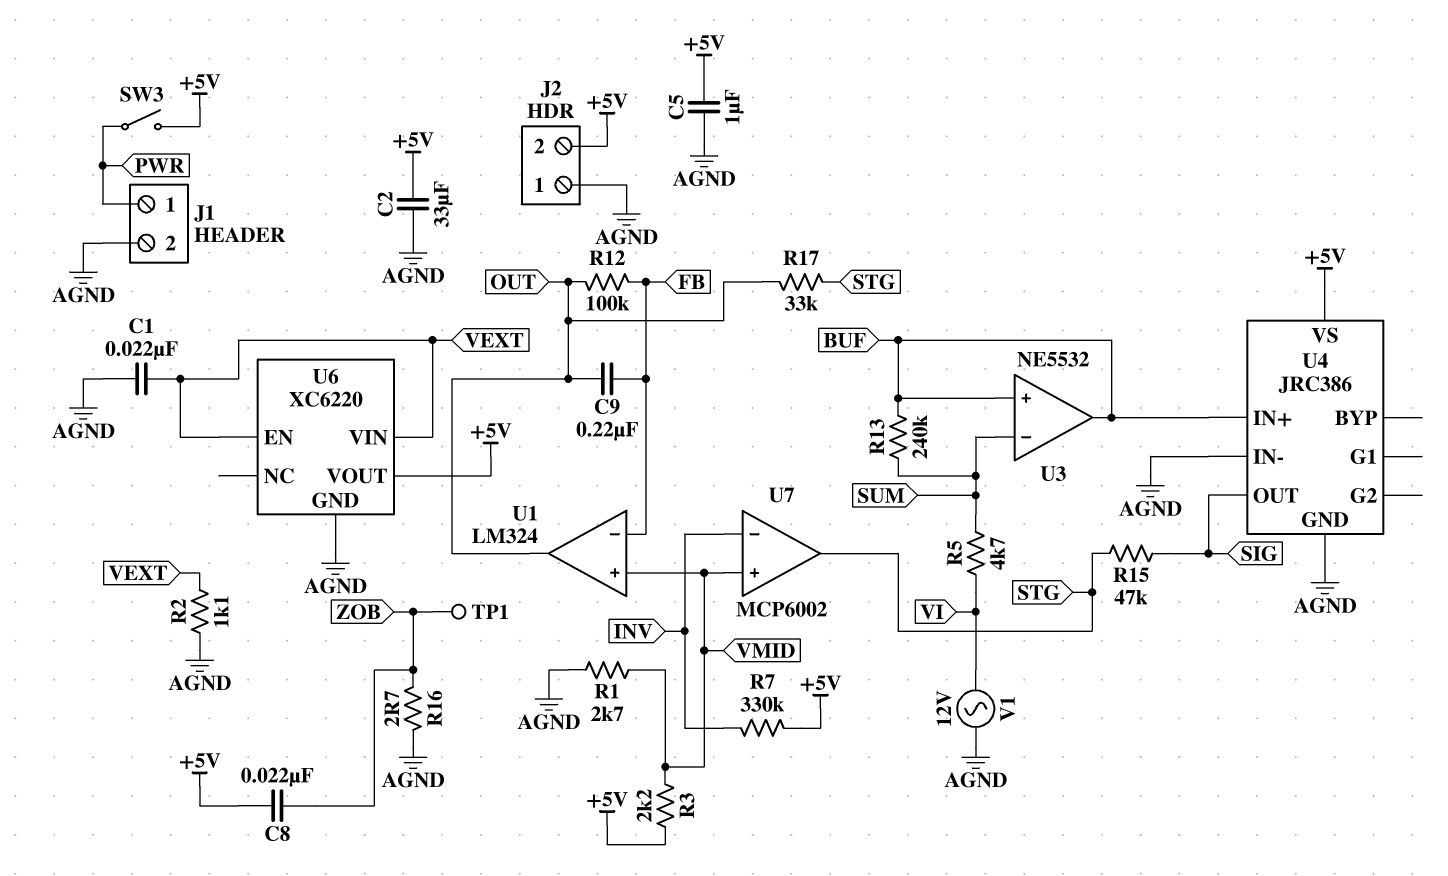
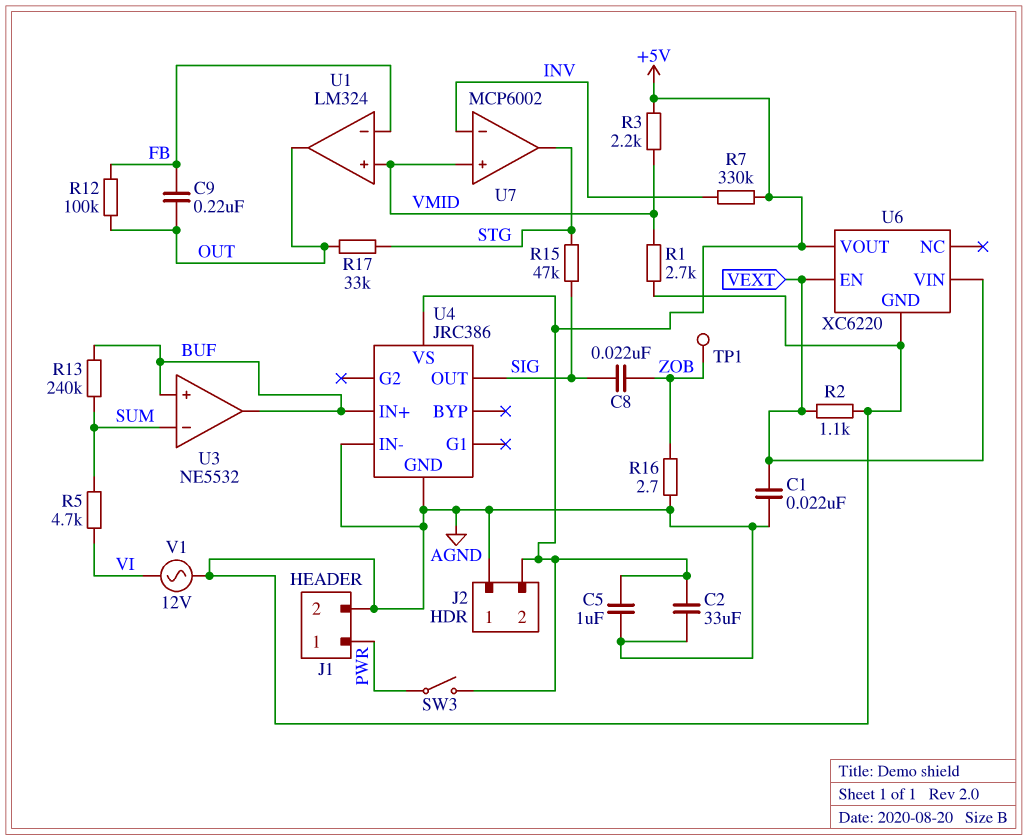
C8: 22nF (+5V, ZOB) -> 22nF (SIG, ZOB)

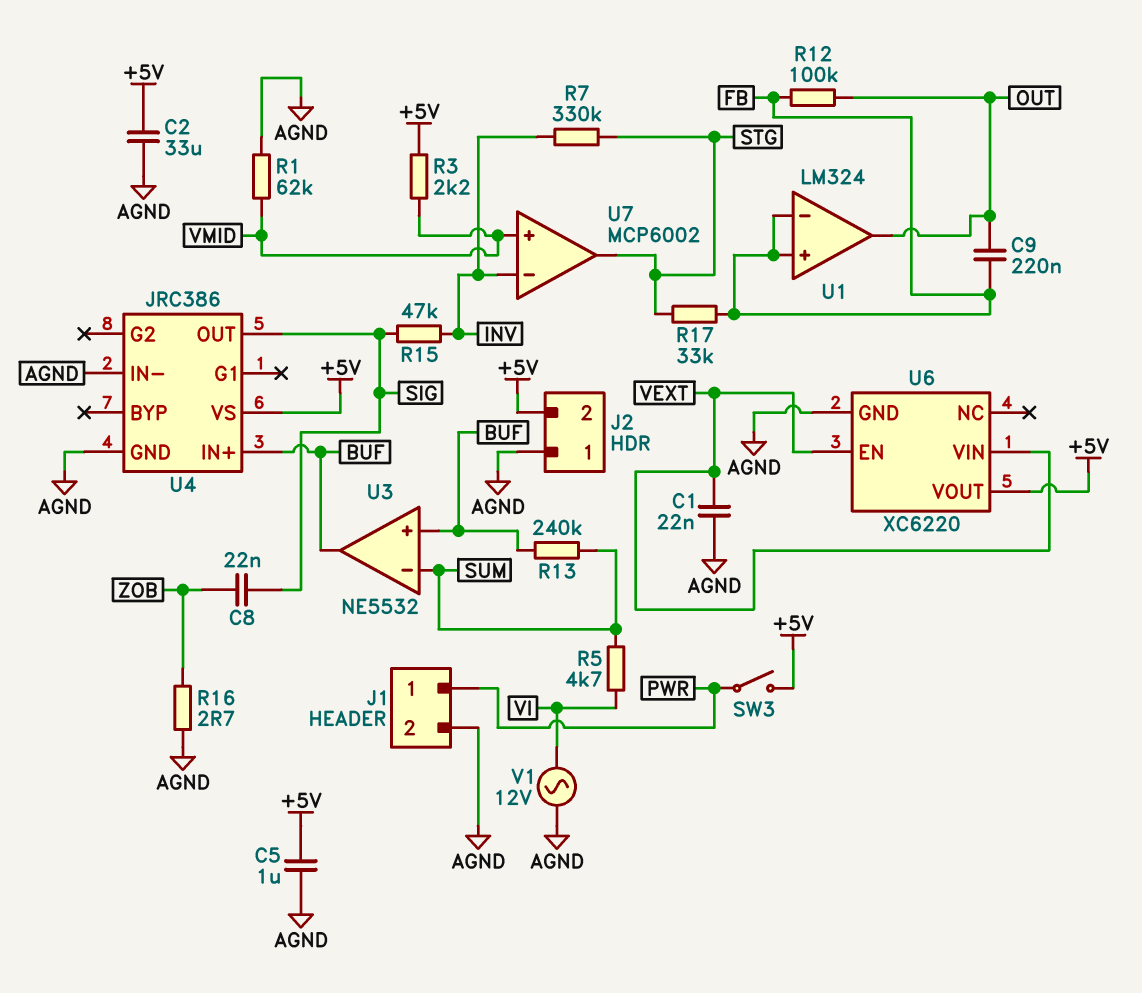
R1: 2.7k (AGND, VMID) -> 62k (AGND, VMID)
R2: 1.1k (AGND, VEXT) -> none
R7: 330k (+5V, INV) -> 330k (INV, STG)
R15: 47k (SIG, STG) -> 47k (INV, SIG)
R17: 33k (OUT, STG) -> 33k (FB, STG)
TP1: test point (ZOB) -> none
U1 pin in+: VMID -> FB

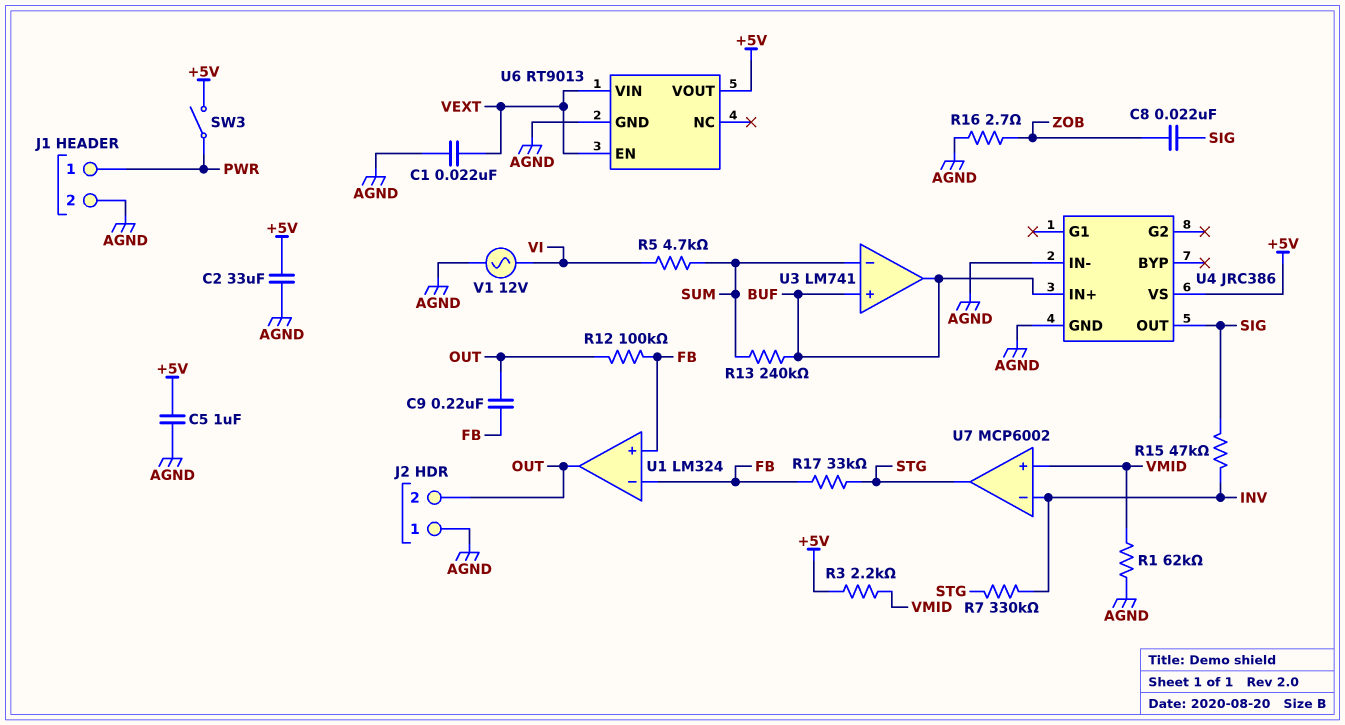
J2 pin 2: +5V -> OUT
U3: NE5532 -> LM741
U6: XC6220 -> RT9013

